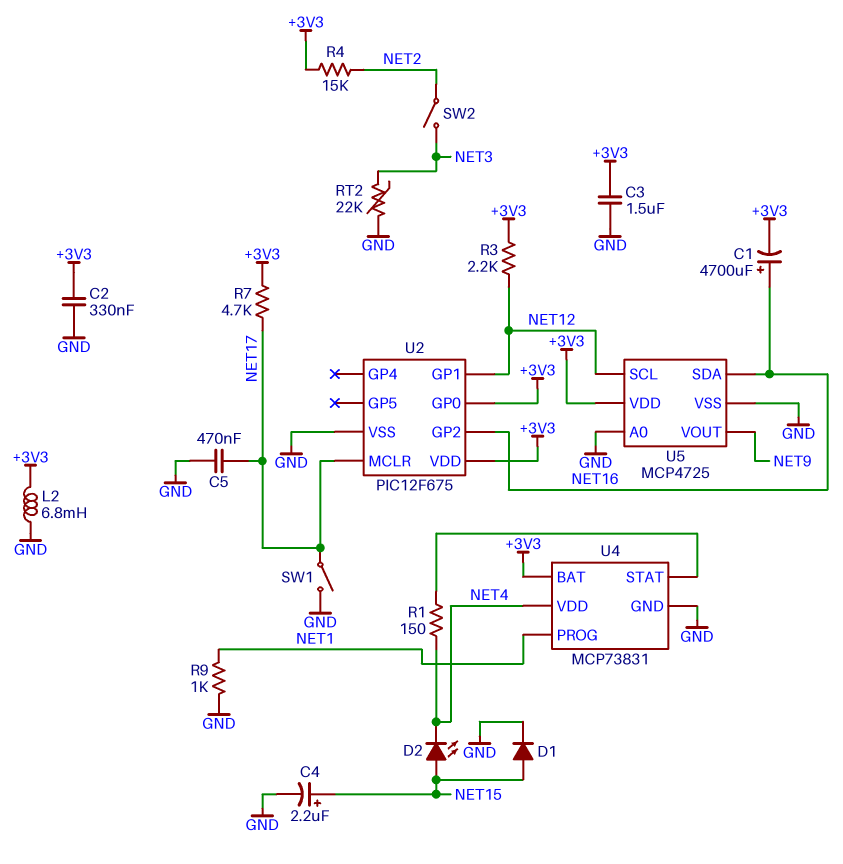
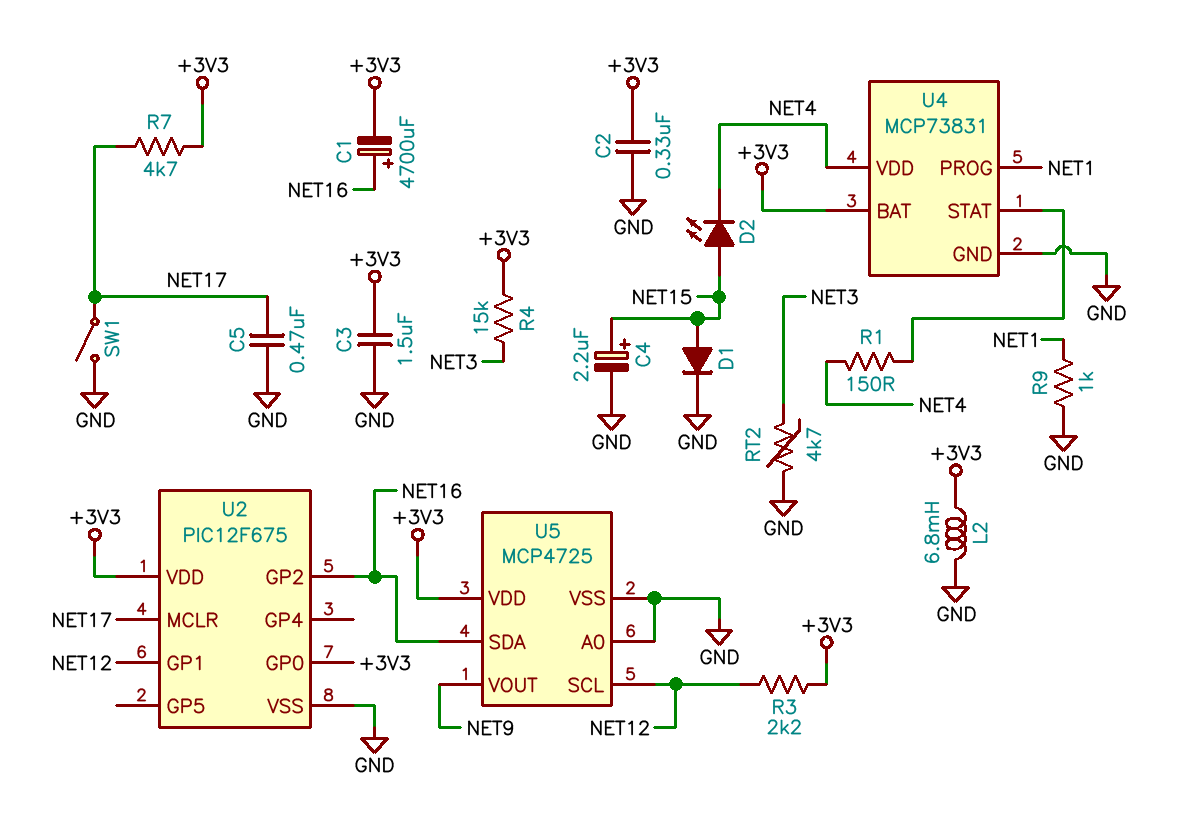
R4: 15k (+3V3, NET2) -> 15k (+3V3, NET3)
RT2: 22k (GND, NET3) -> 4.7k (GND, NET3)
SW2: switch (NET2, NET3) -> none

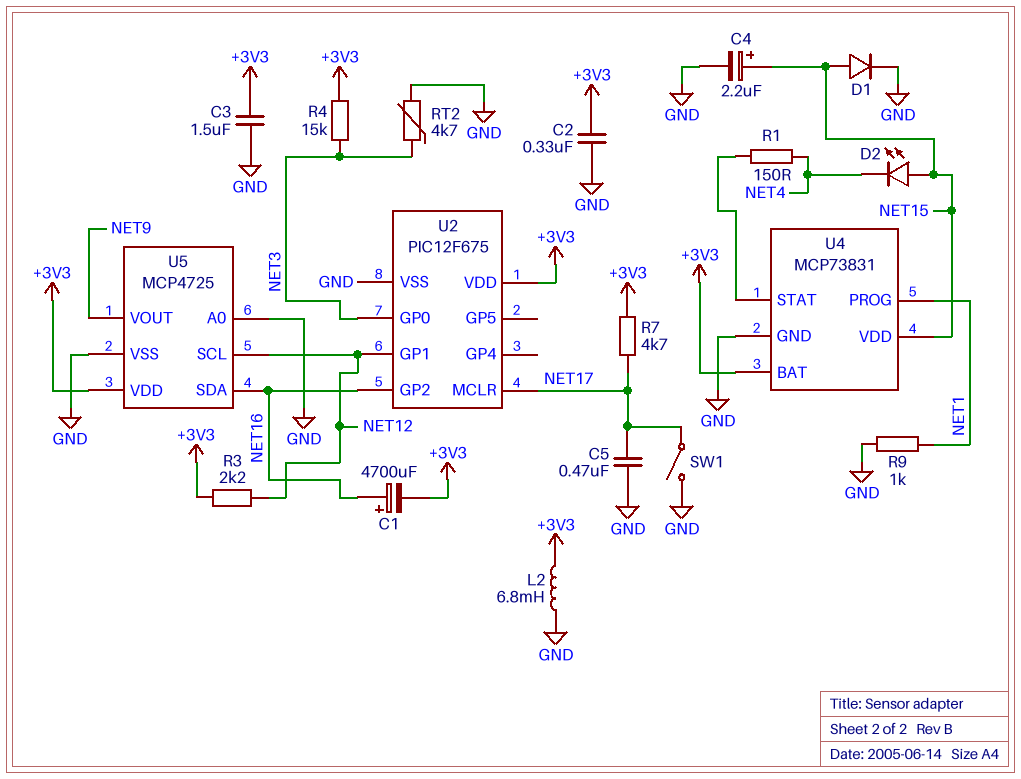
U2 pin GP0: +3V3 -> NET3
U4 pin VDD: NET4 -> NET15

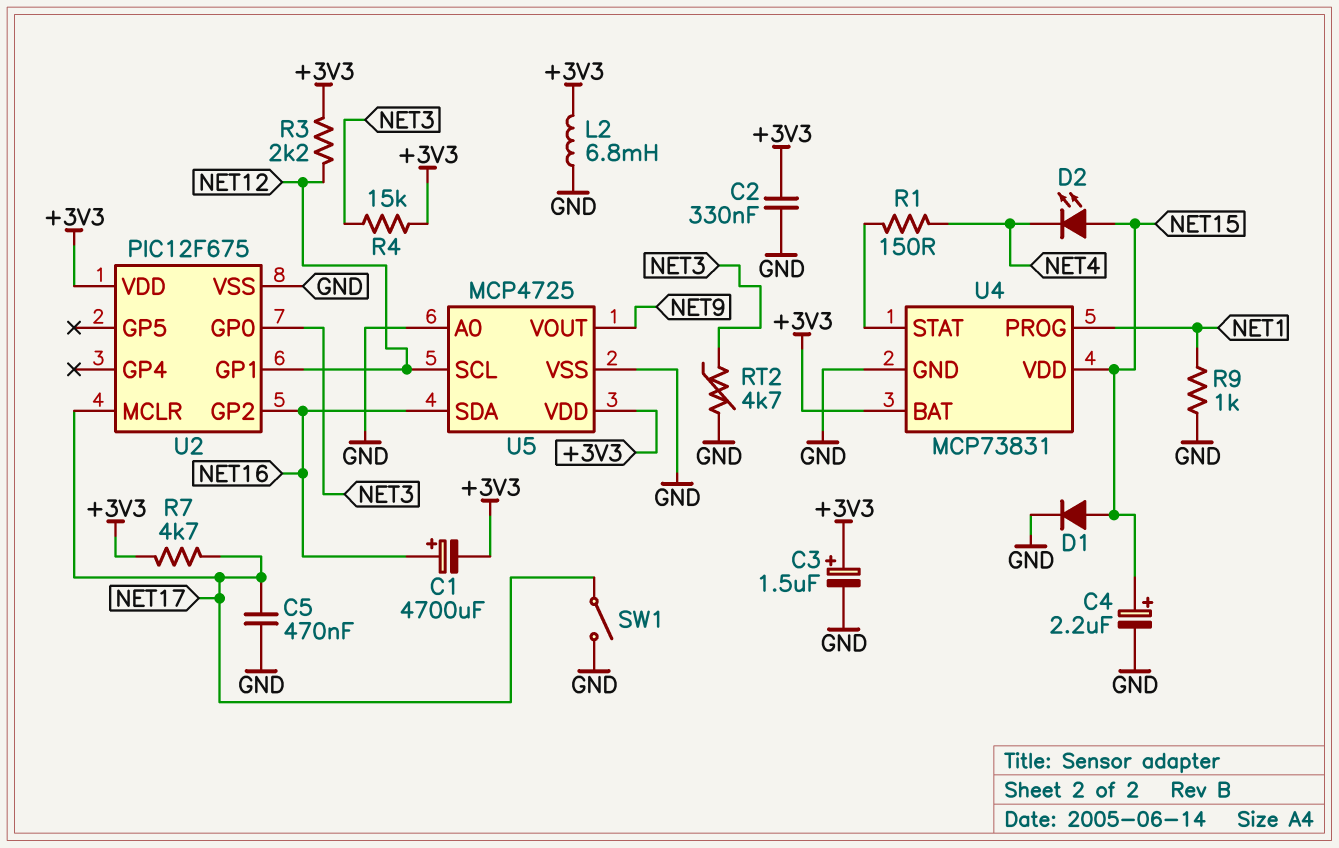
C3: 1.5uF (+3V3, GND) -> 1.5uF (plus +3V3, minus GND)

